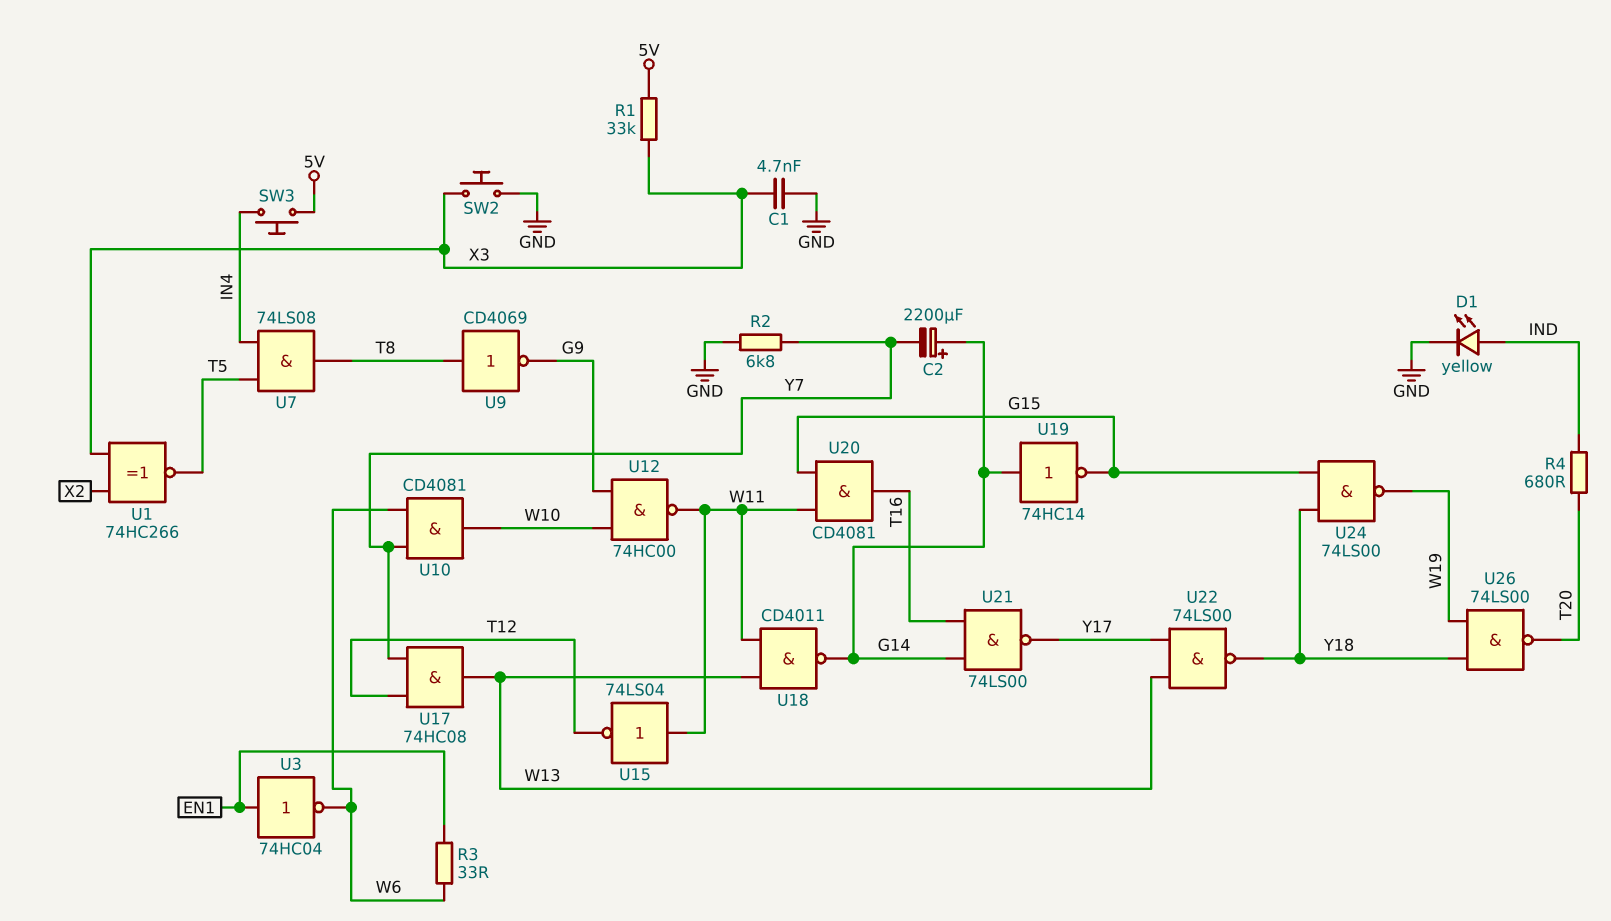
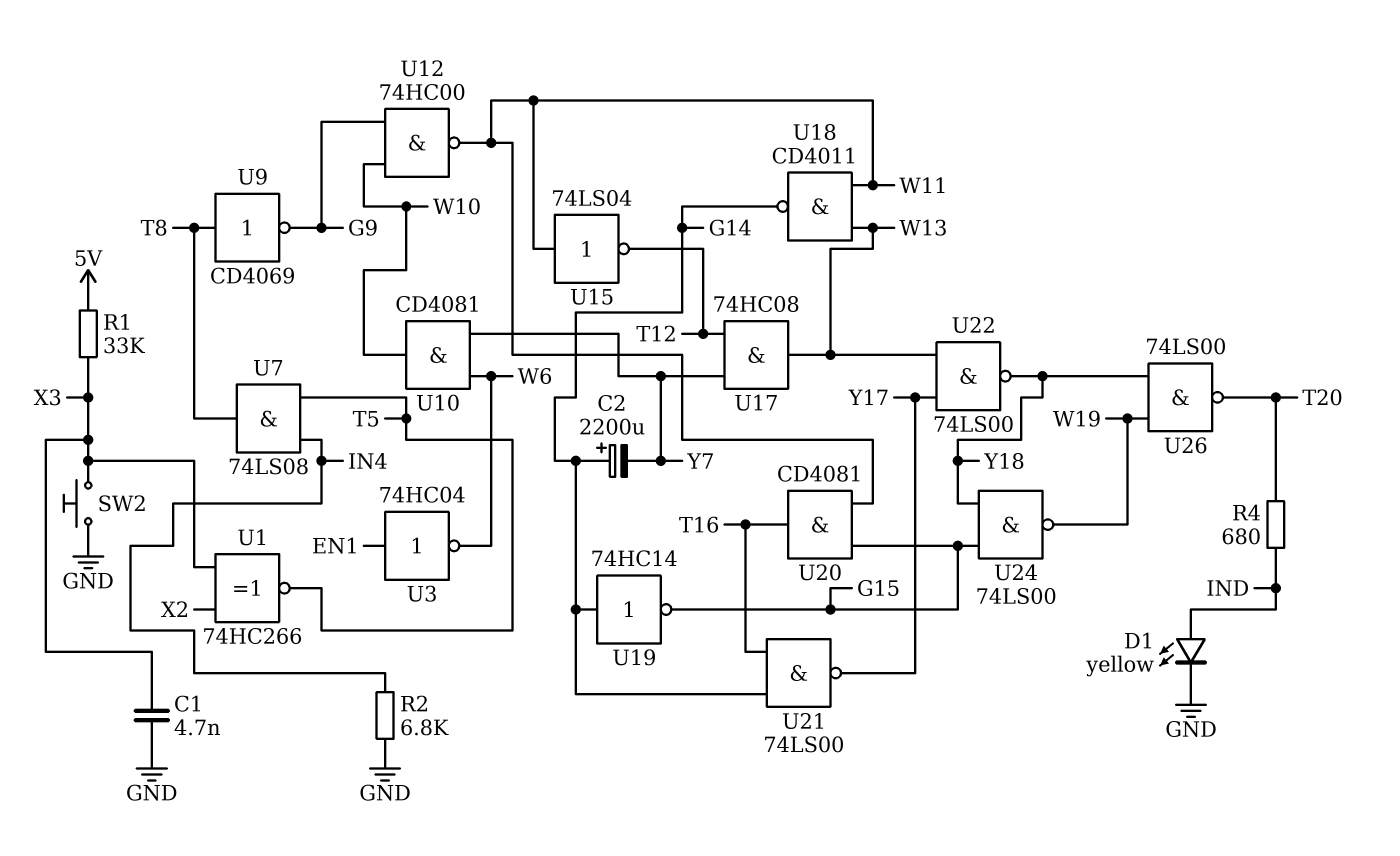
R2: 6.8k (GND, Y7) -> 6.8k (GND, IN4)
R3: 33 (EN1, W6) -> none
SW3: button (5V, IN4) -> none

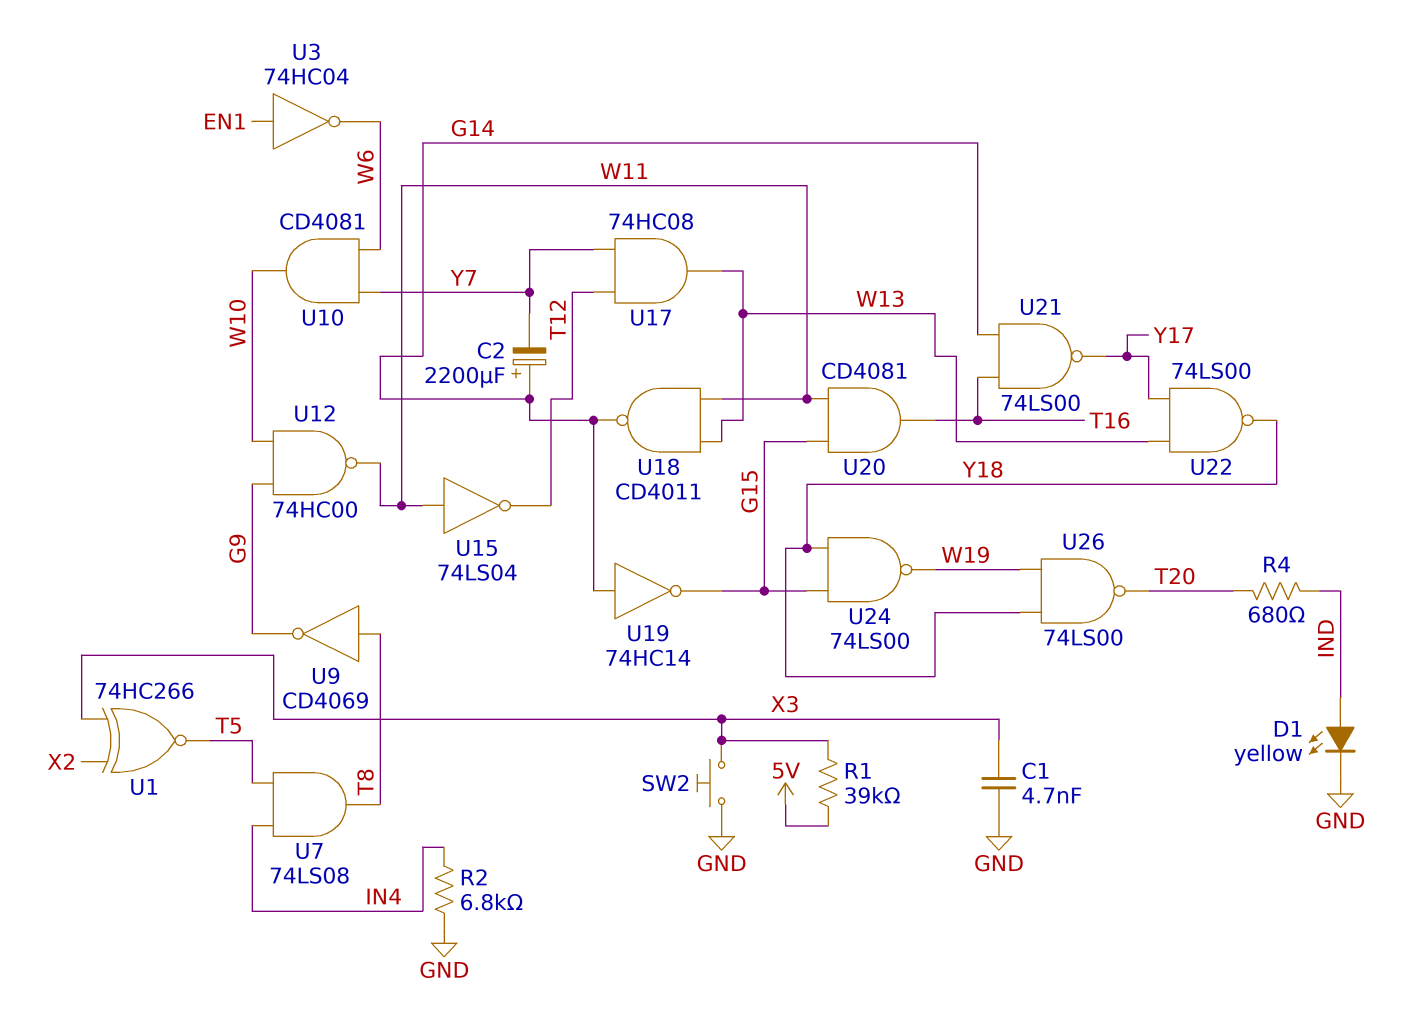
R1: 33k (5V, X3) -> 39k (5V, X3)

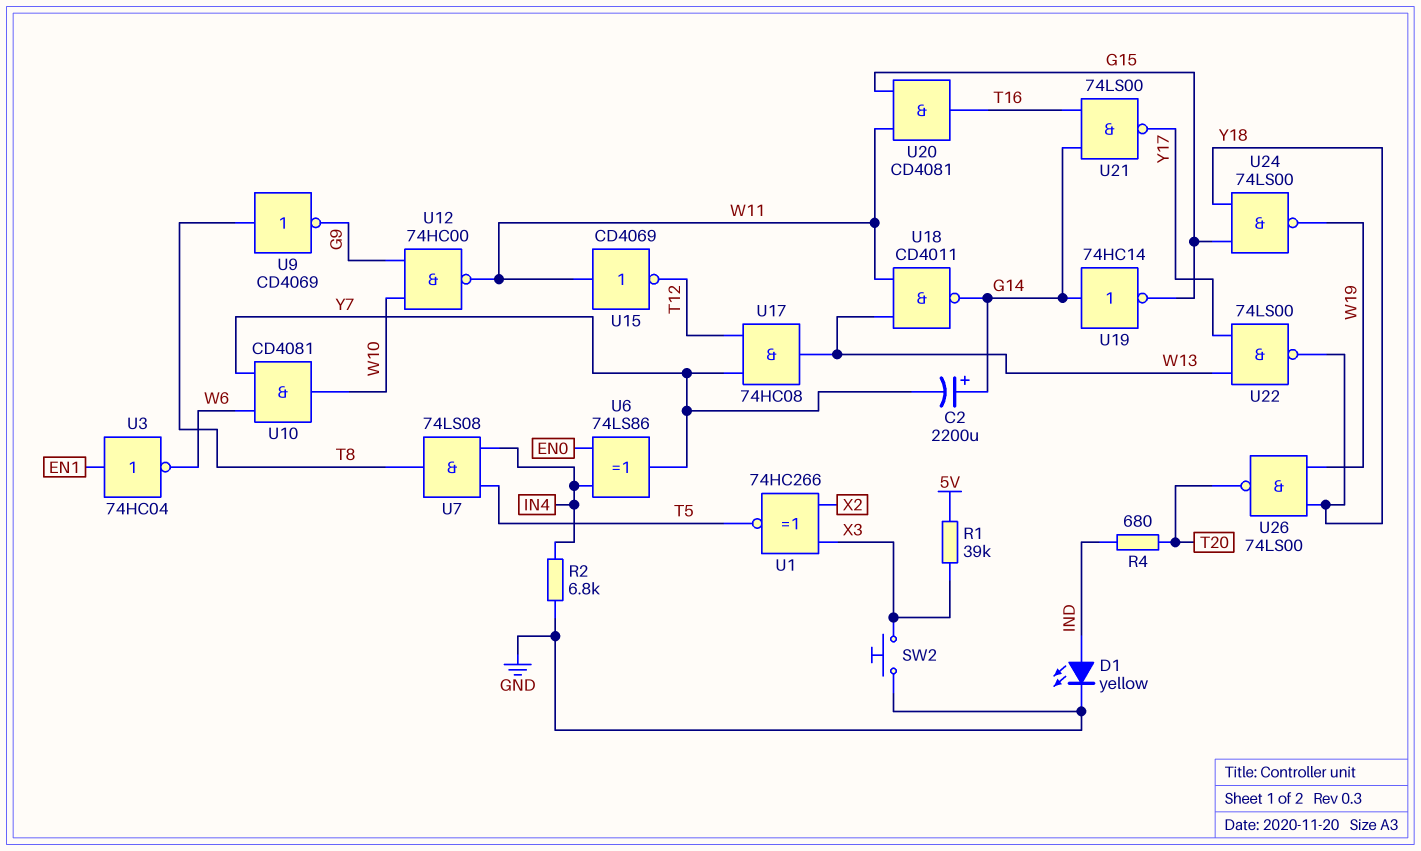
C1: 4.7nF (GND, X3) -> none
U6: none -> XOR 74LS86 (in EN0, in IN4, out Y7)
U15: NOT 74LS04 (in W11, out T12) -> NOT CD4069 (in W11, out T12)

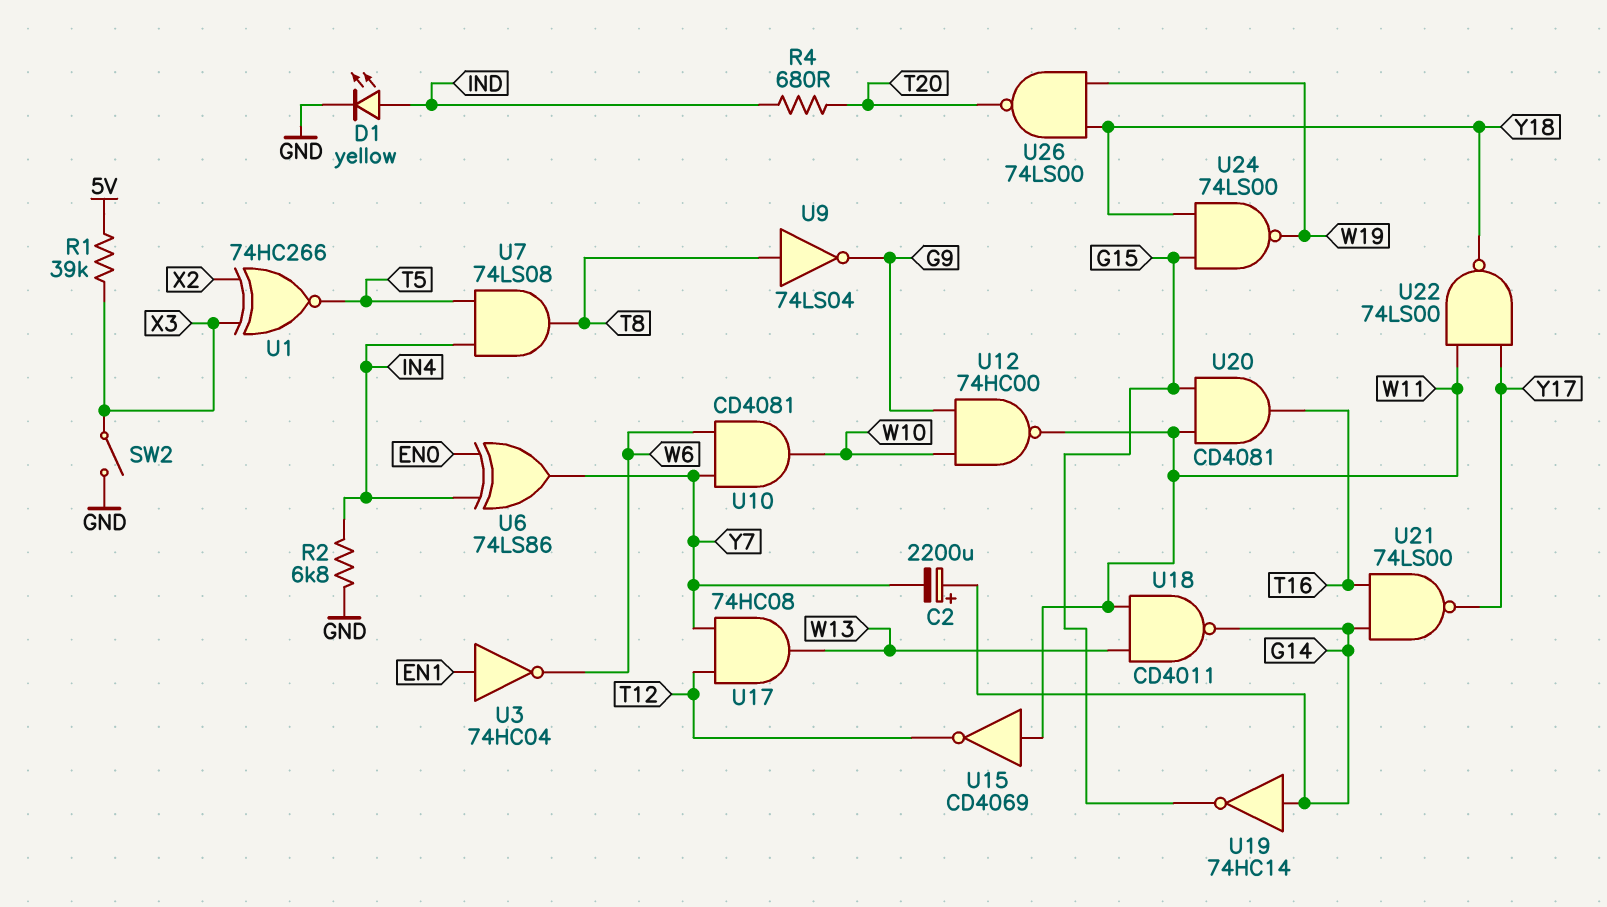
SW2: button (GND, X3) -> switch (GND, X3)
U9: NOT CD4069 (in T8, out G9) -> NOT 74LS04 (in T8, out G9)
U22: NAND 74LS00 (in W13, in Y17, out Y18) -> NAND 74LS00 (in W11, in Y17, out Y18)

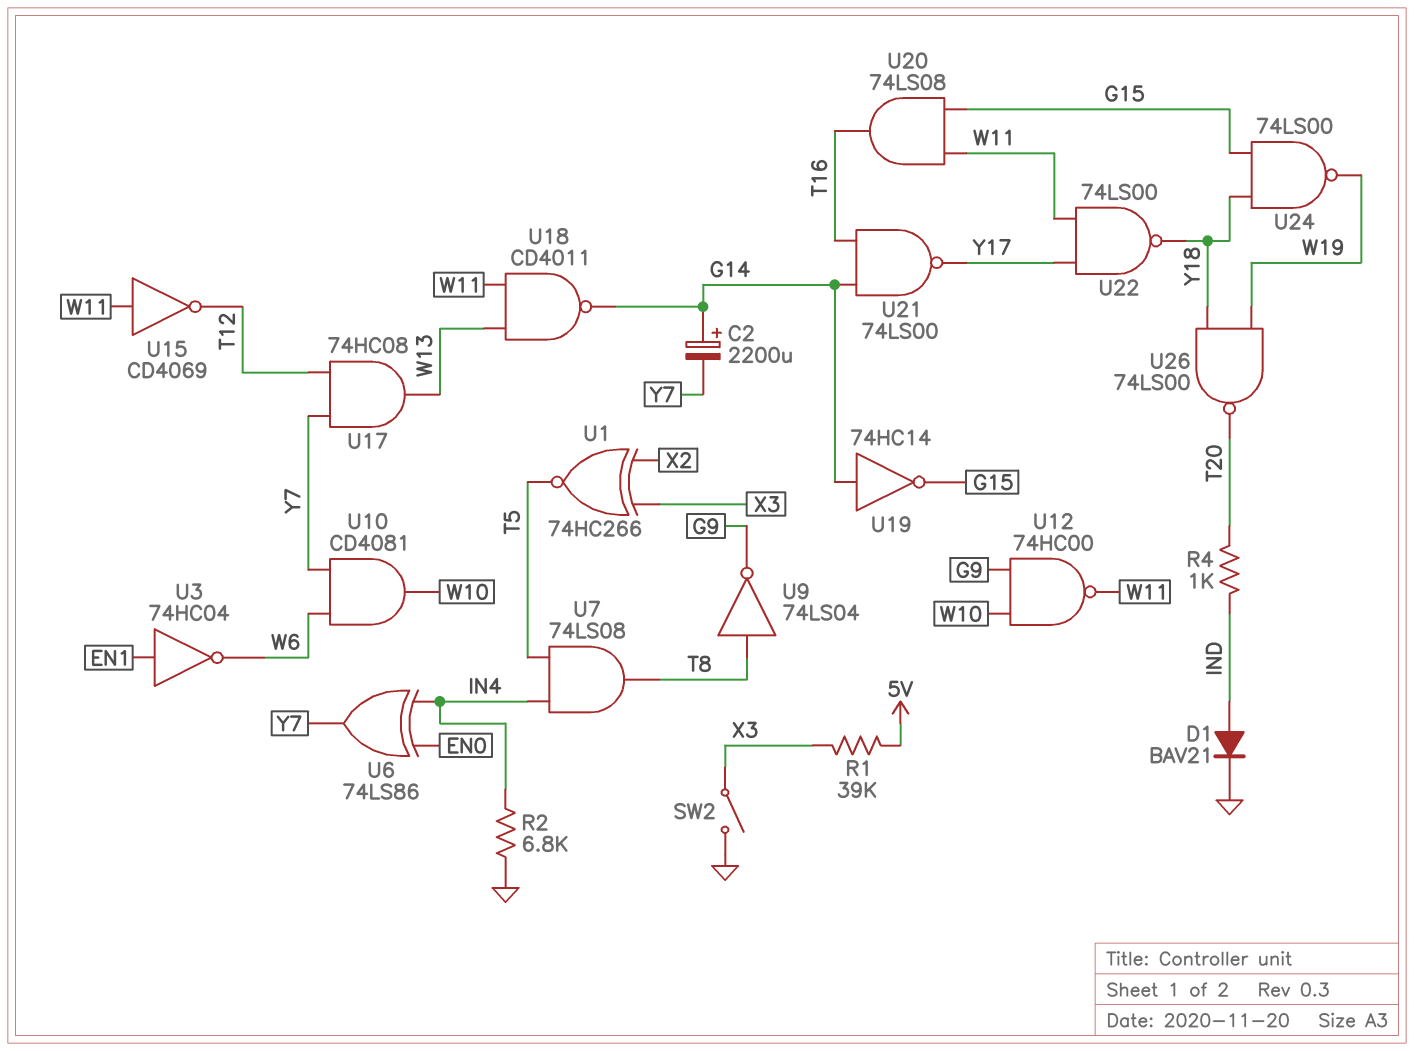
D1: LED yellow (A IND, K GND) -> diode BAV21 (A IND, K GND)
R4: 680 (IND, T20) -> 1k (IND, T20)
U20: AND CD4081 (in G15, in W11, out T16) -> AND 74LS08 (in G15, in W11, out T16)

